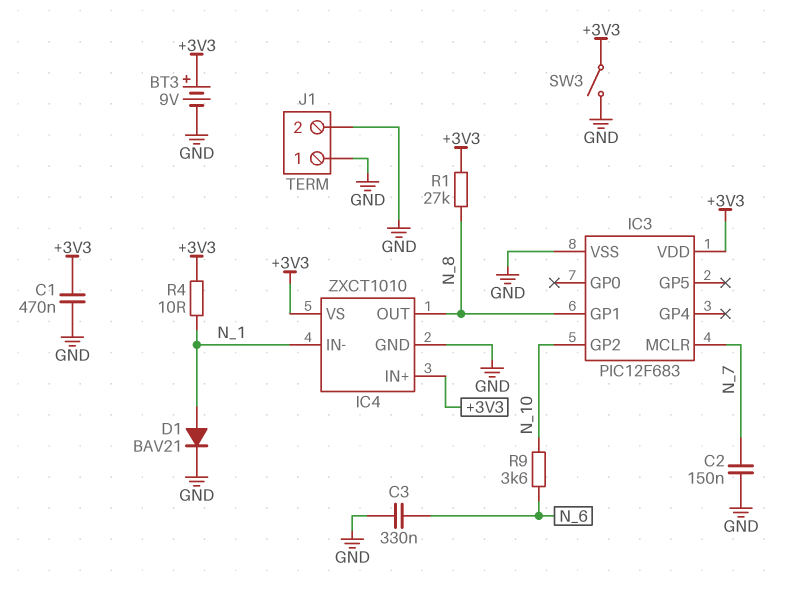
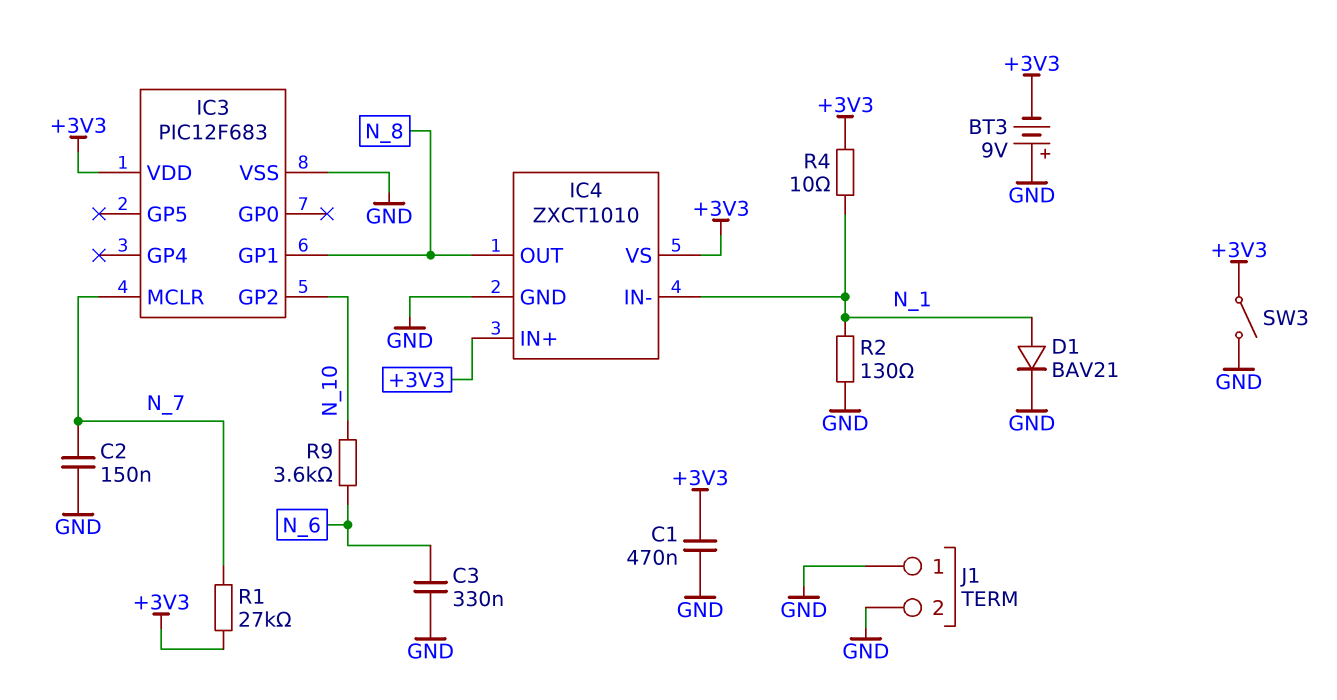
BT3: 9V (plus +3V3, minus GND) -> 9V (plus GND, minus +3V3)
R1: 27k (+3V3, N_8) -> 27k (+3V3, N_7)
R2: none -> 130 (GND, N_1)

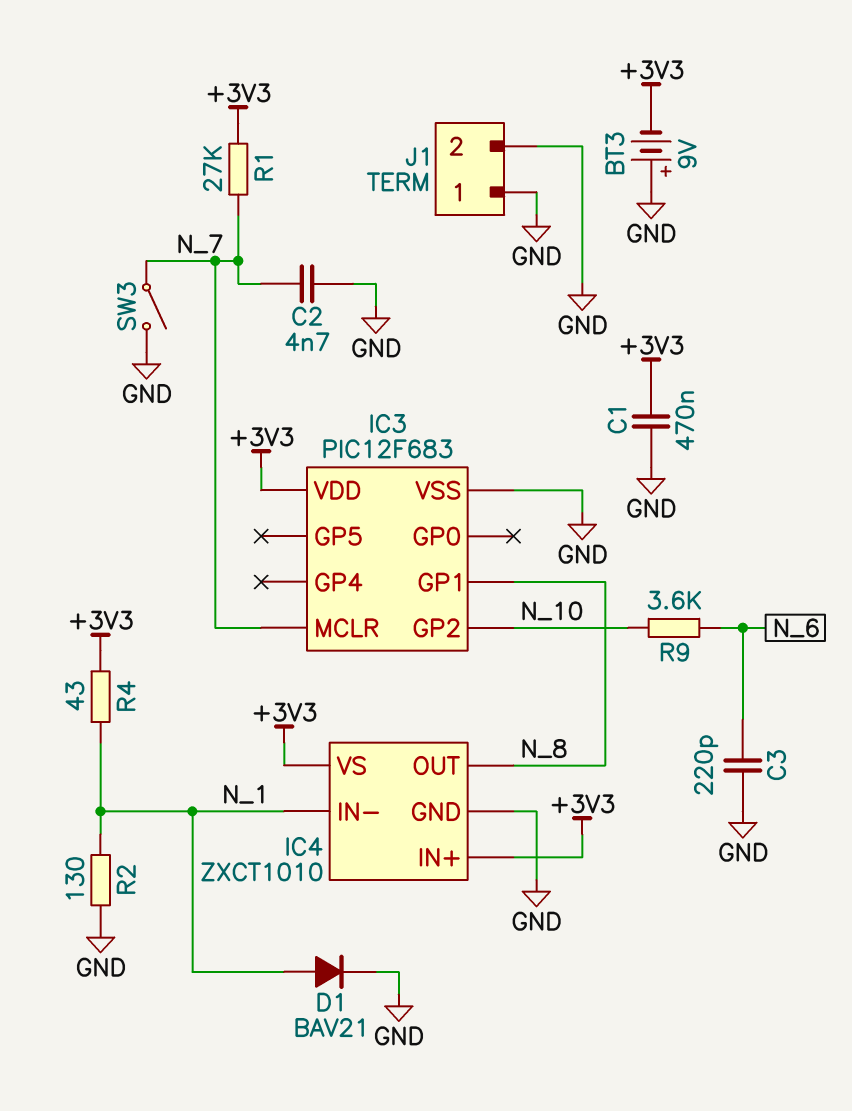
C2: 150nF (GND, N_7) -> 4.7nF (GND, N_7)
C3: 330nF (GND, N_6) -> 220pF (GND, N_6)
R4: 10 (+3V3, N_1) -> 43 (+3V3, N_1)
SW3: switch (+3V3, GND) -> switch (GND, N_7)

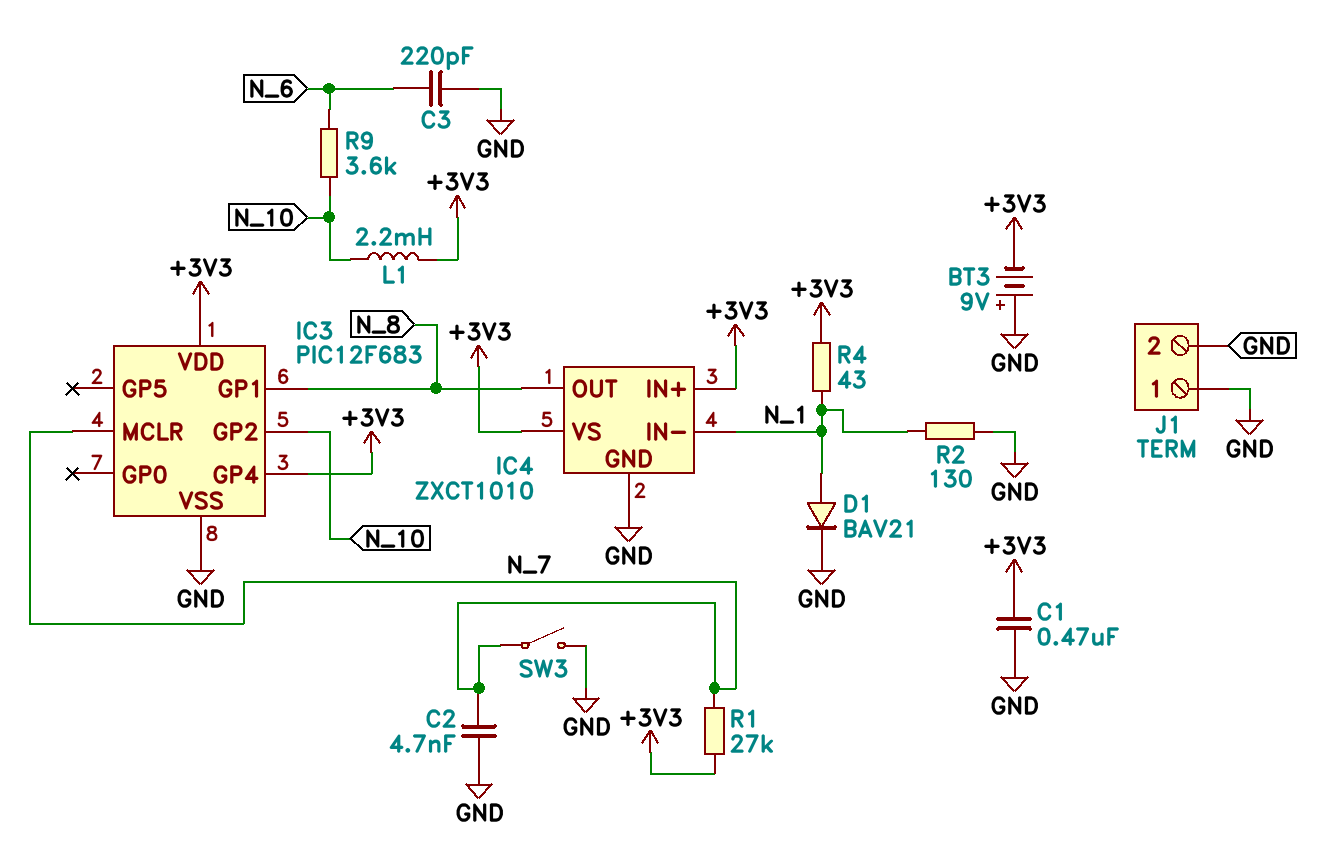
IC3 pin GP4: none -> +3V3
L1: none -> 2.2mH (+3V3, N_10)

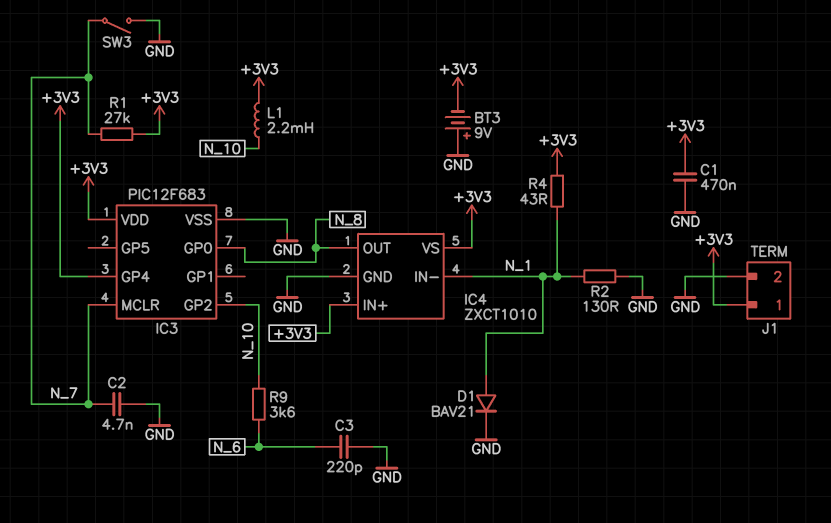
IC3 pin GP0: none -> N_8
IC3 pin GP1: N_8 -> none
J1 pin 1: GND -> +3V3

